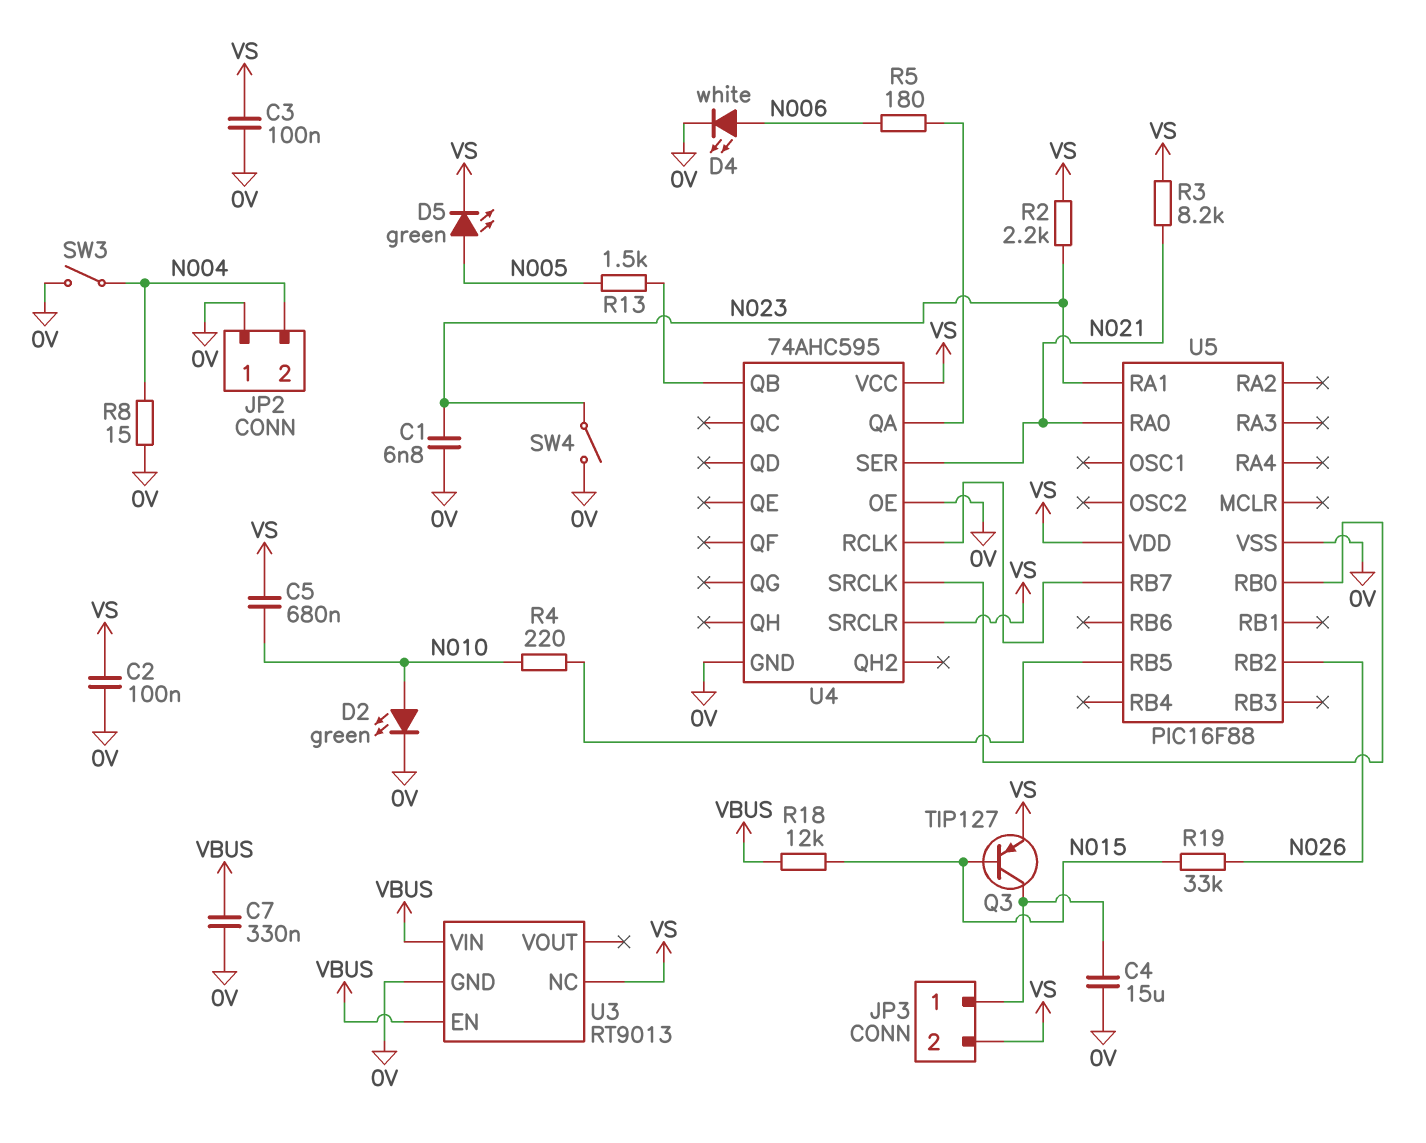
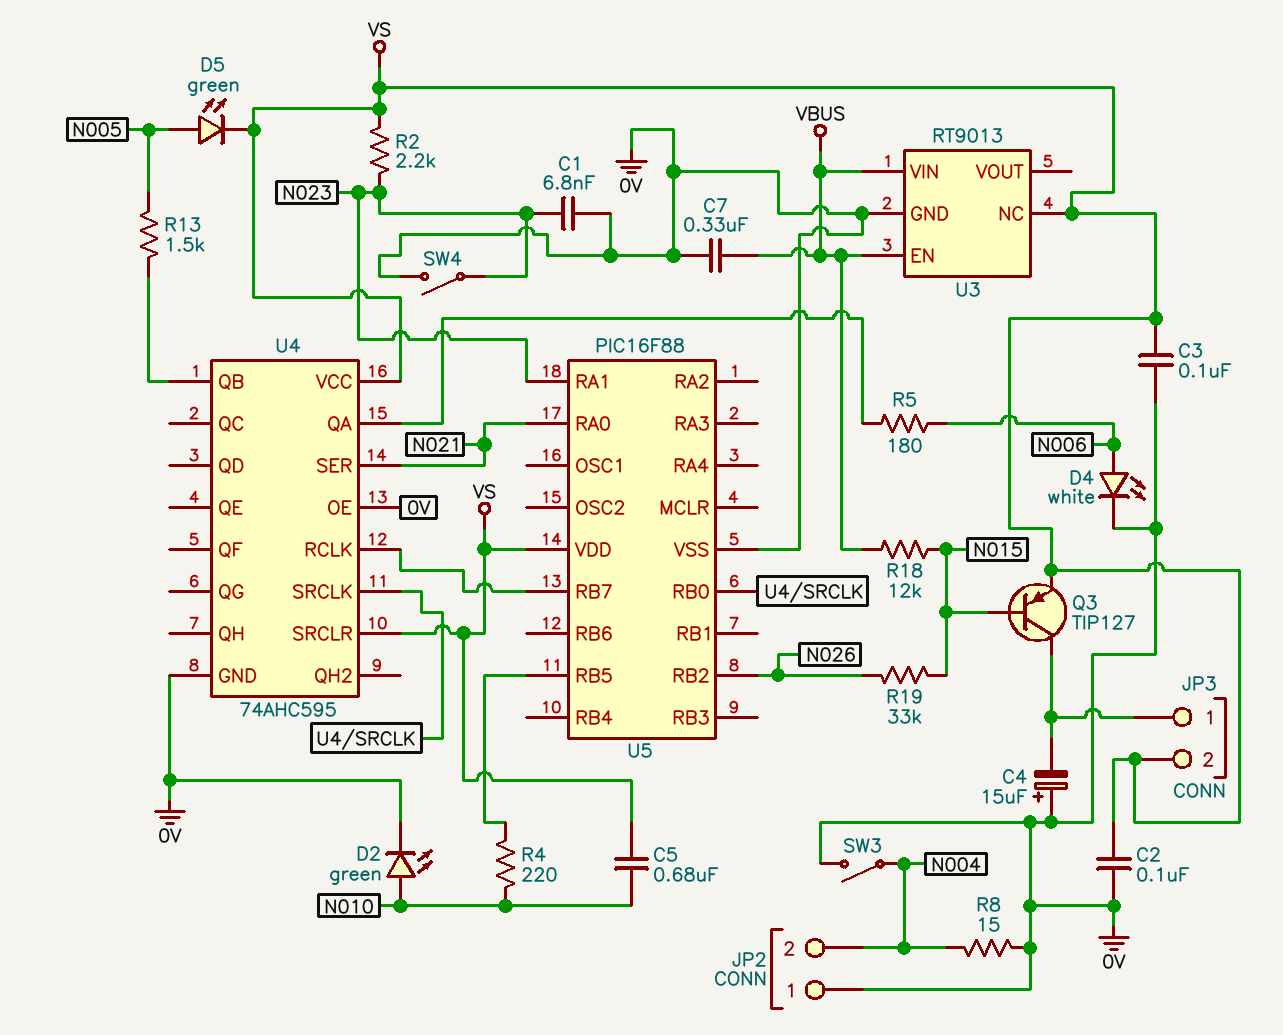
C4: 15uF (0V, JP3/1) -> 15uF (plus 0V, minus JP3/1)
R3: 8.2k (N021, VS) -> none

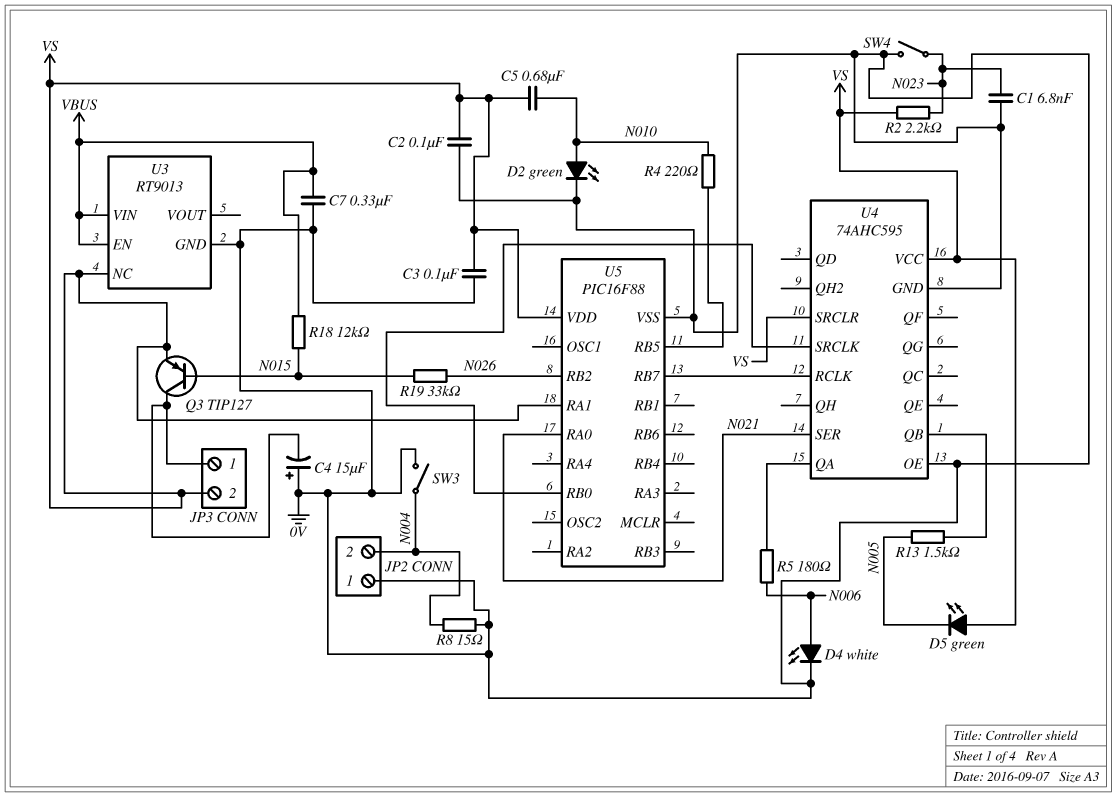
D5: LED green (A N005, K VS) -> LED green (A VS, K N005)
U5 pin RA1: N023 -> VS

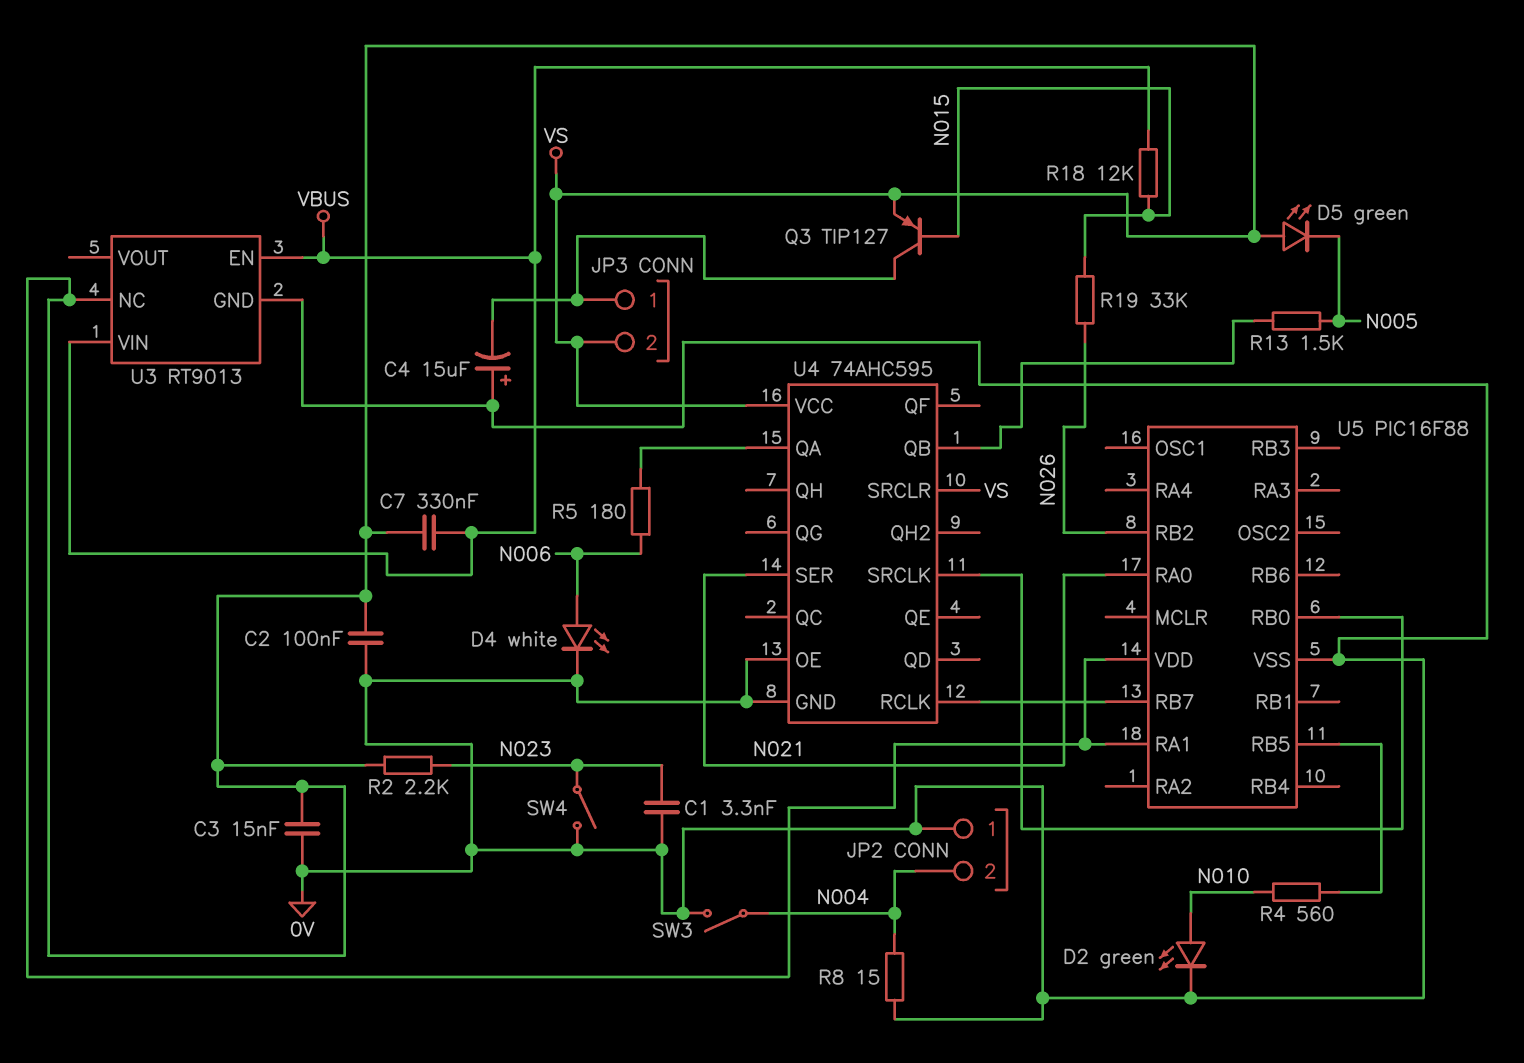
C1: 6.8nF (0V, N023) -> 3.3nF (0V, N023)
C3: 100nF (0V, VS) -> 15nF (0V, VS)
C5: 680nF (N010, VS) -> none
C7: 330nF (0V, VBUS) -> 330nF (VBUS, VS)
R4: 220 (N010, U5/RB5) -> 560 (N010, U5/RB5)

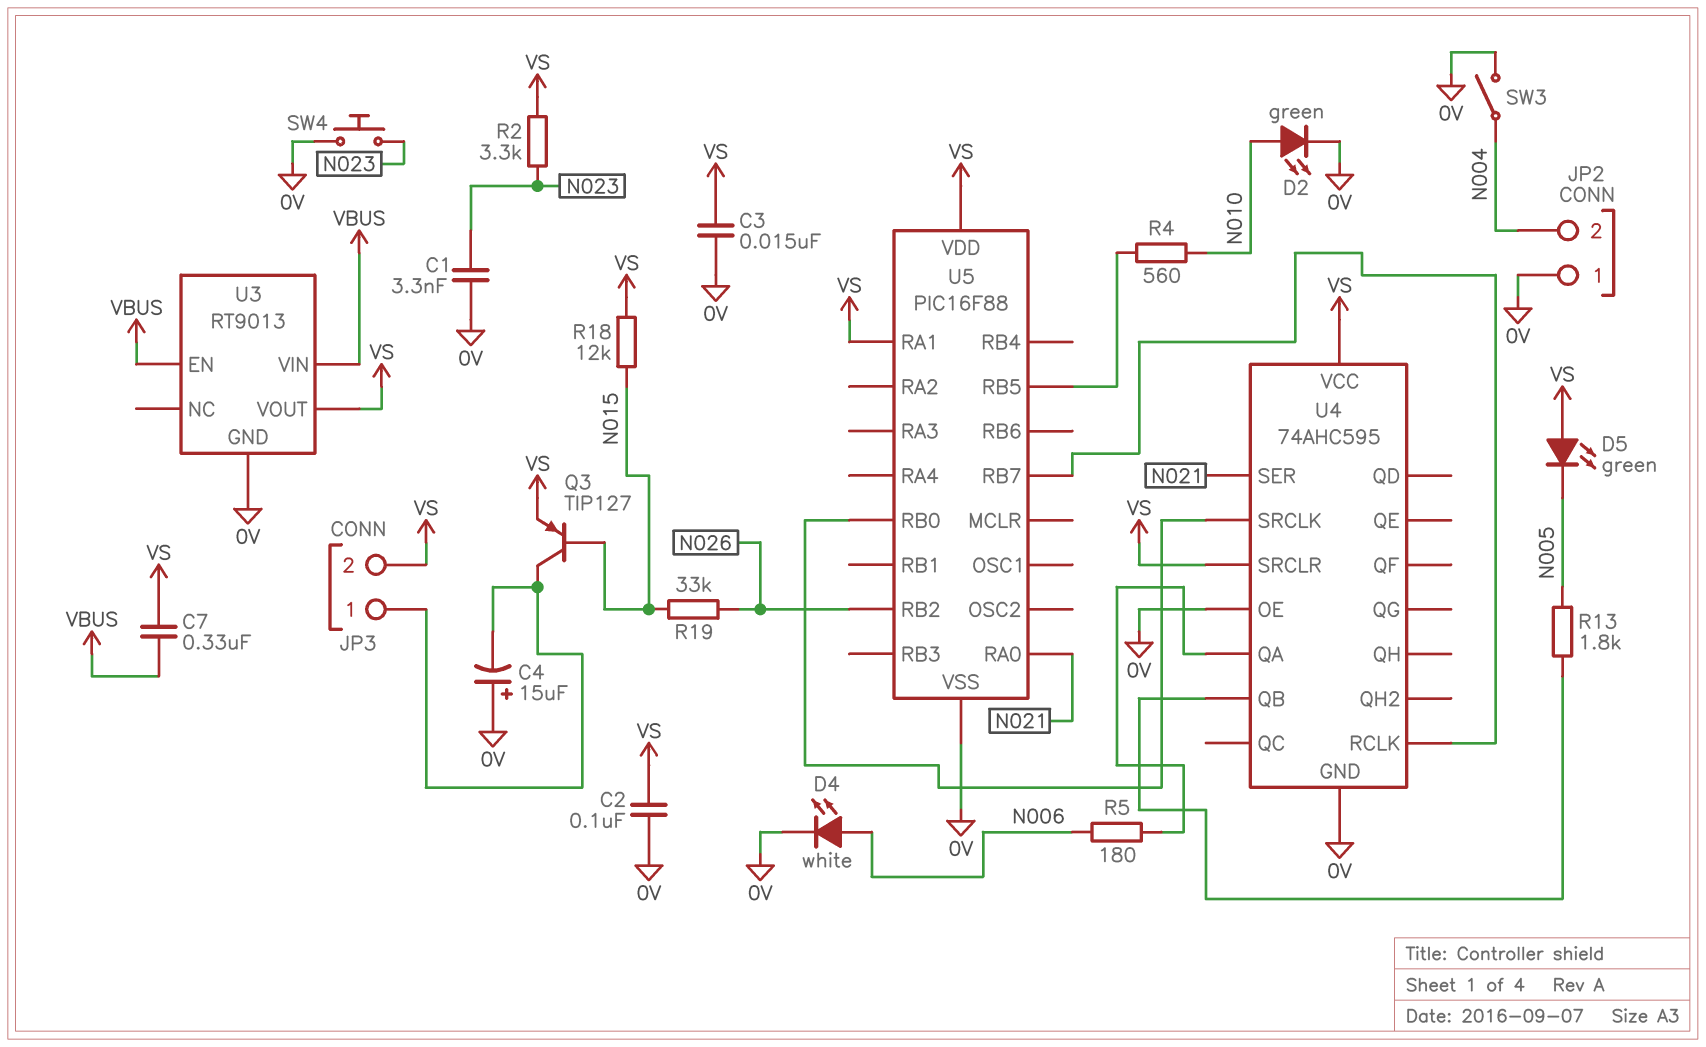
R2: 2.2k (N023, VS) -> 3.3k (N023, VS)
R8: 15 (0V, N004) -> none
R13: 1.5k (N005, U4/QB) -> 1.8k (N005, U4/QB)
R18: 12k (N015, VBUS) -> 12k (N015, VS)
SW4: switch (0V, N023) -> button (0V, N023)
U3 pin NC: VS -> none
U3 pin VOUT: none -> VS

